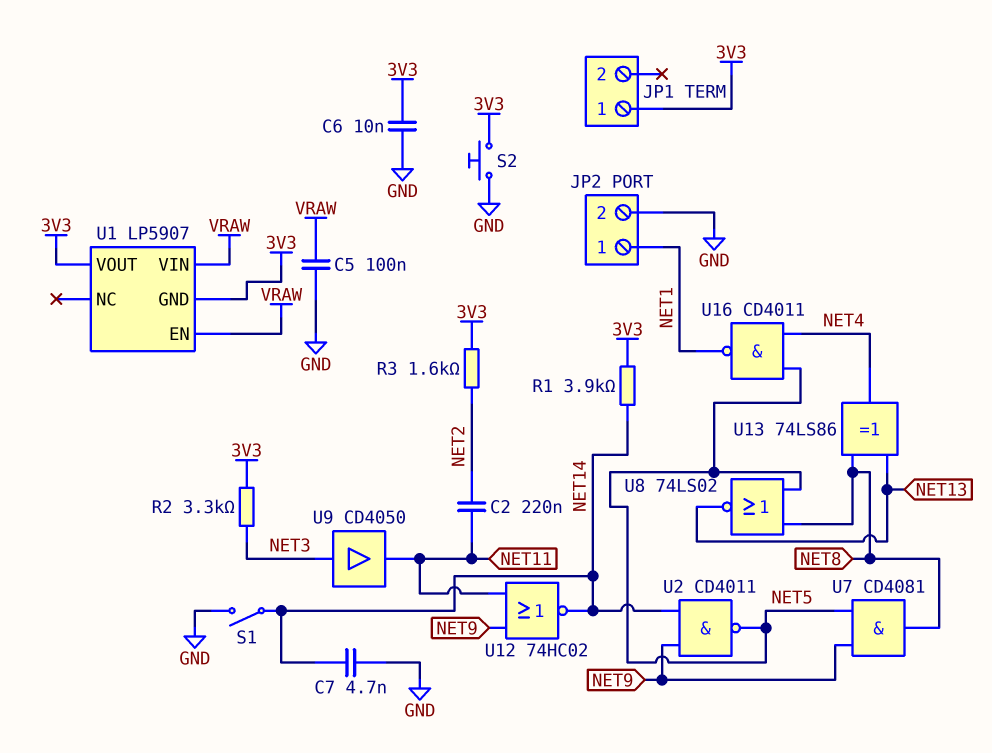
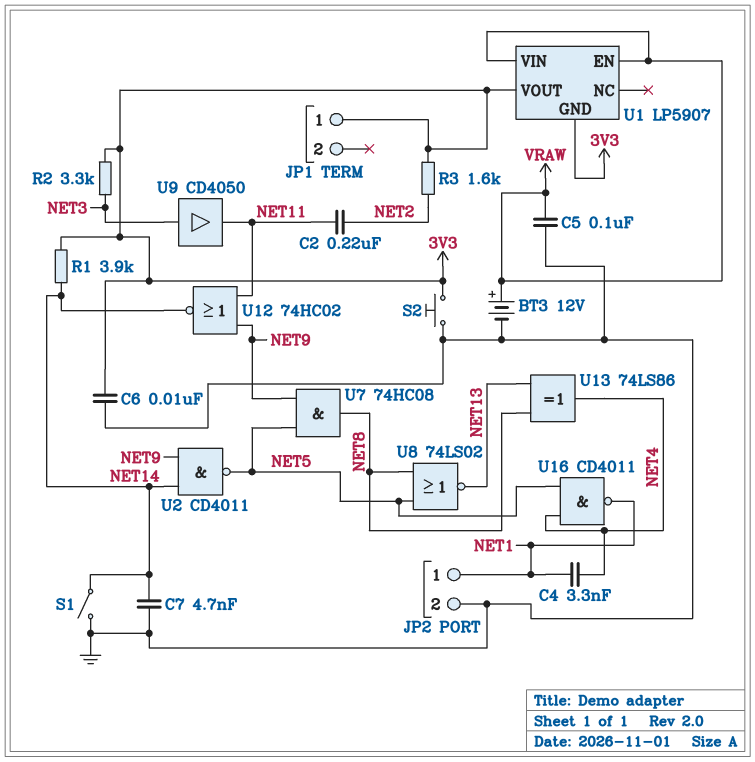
BT3: none -> 12V (plus VRAW, minus GND)
C4: none -> 3.3nF (NET1, NET4)
U7: AND CD4081 (in NET5, in NET9, out NET8) -> AND 74HC08 (in NET5, in NET9, out NET8)

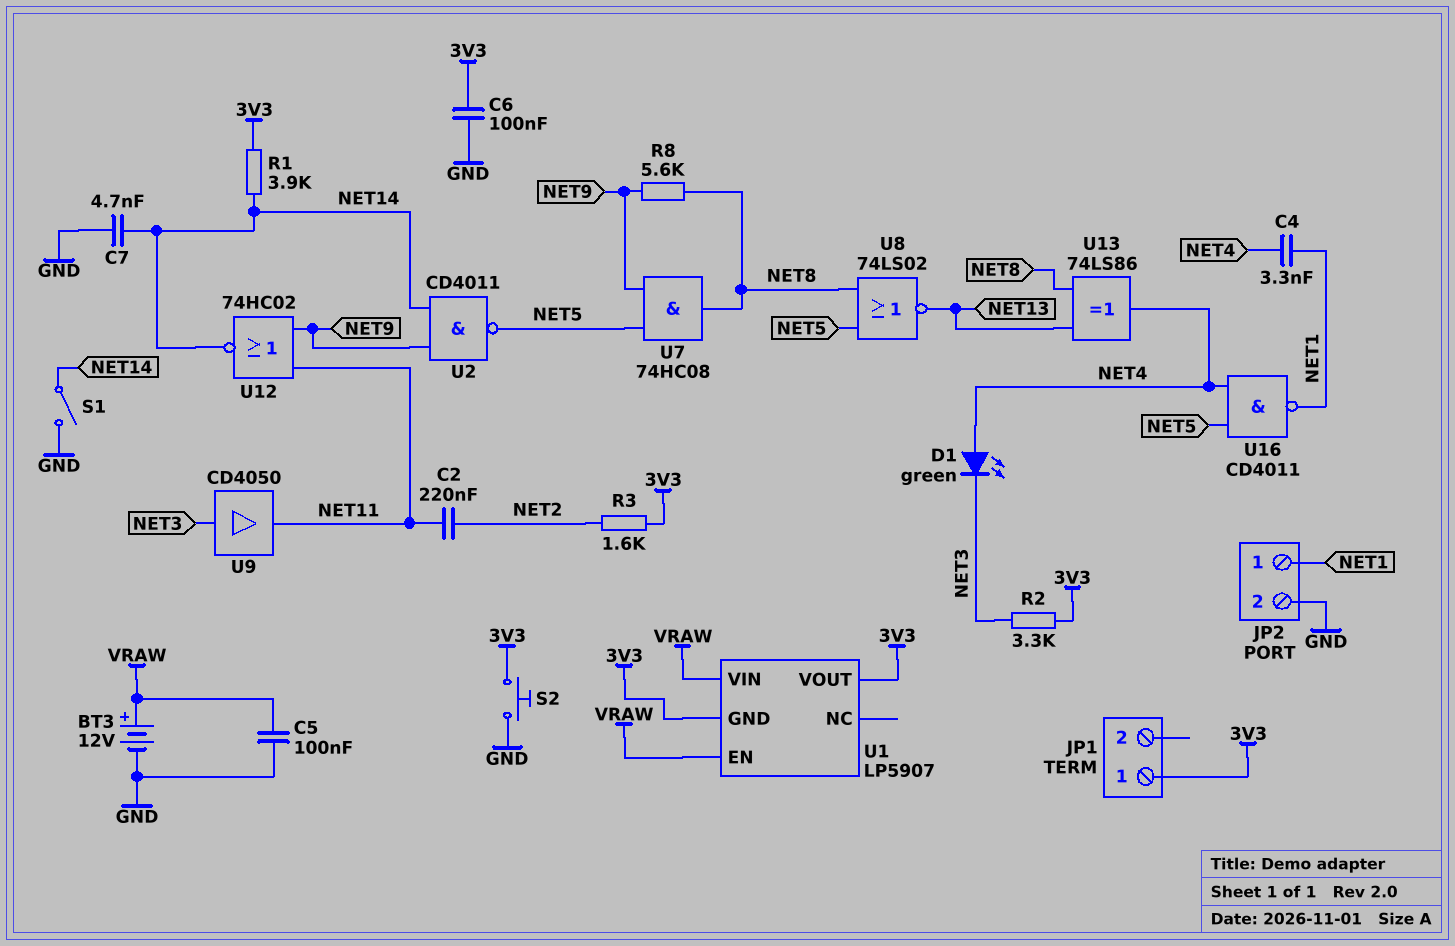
C6: 10nF (3V3, GND) -> 100nF (3V3, GND)
D1: none -> LED green (A NET4, K NET3)
R8: none -> 5.6k (NET8, NET9)

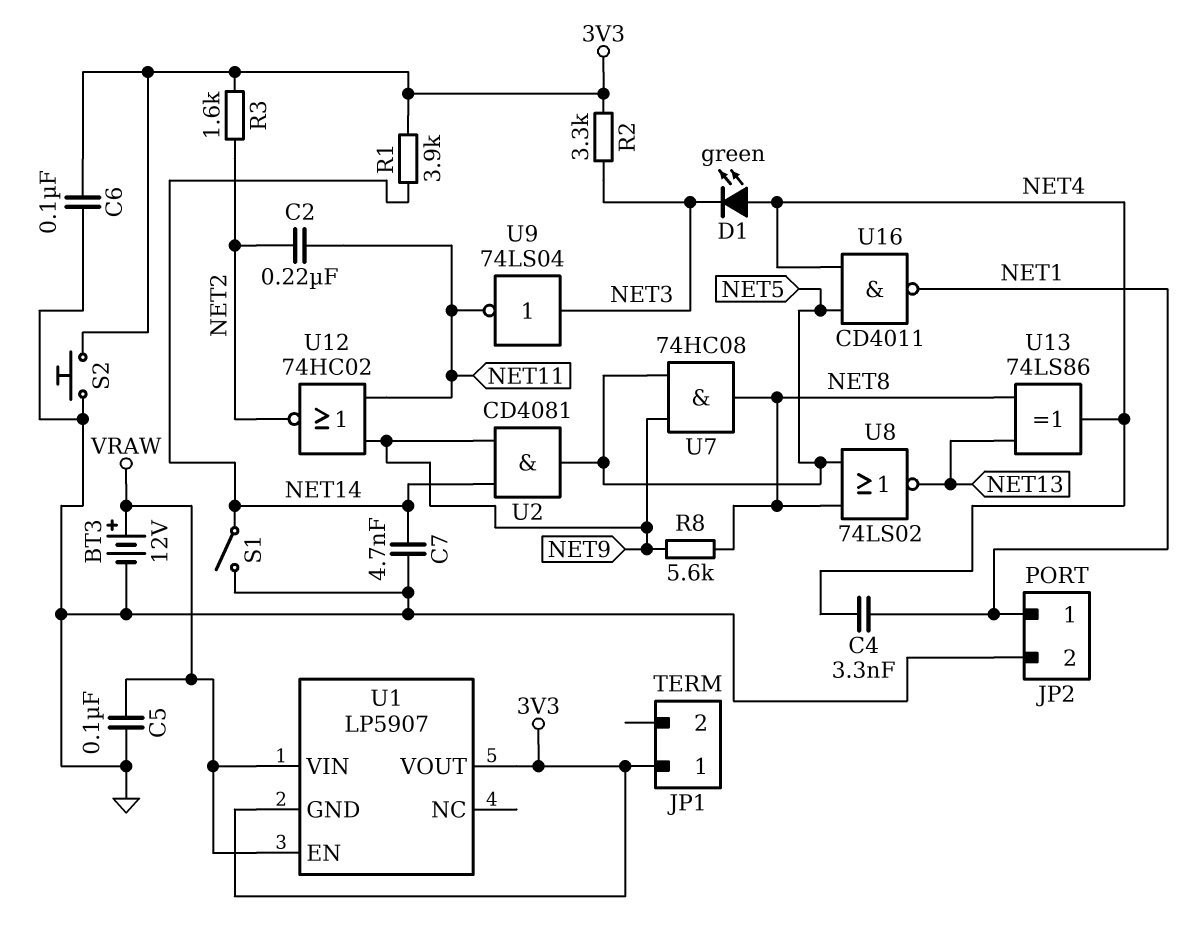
U2: NAND CD4011 (in NET9, in NET14, out NET5) -> AND CD4081 (in NET9, in NET14, out NET5)
U9: buffer CD4050 (in NET3, out NET11) -> NOT 74LS04 (in NET3, out NET11)
U12: NOR 74HC02 (in NET9, in NET11, out NET14) -> NOR 74HC02 (in NET9, in NET11, out NET2)

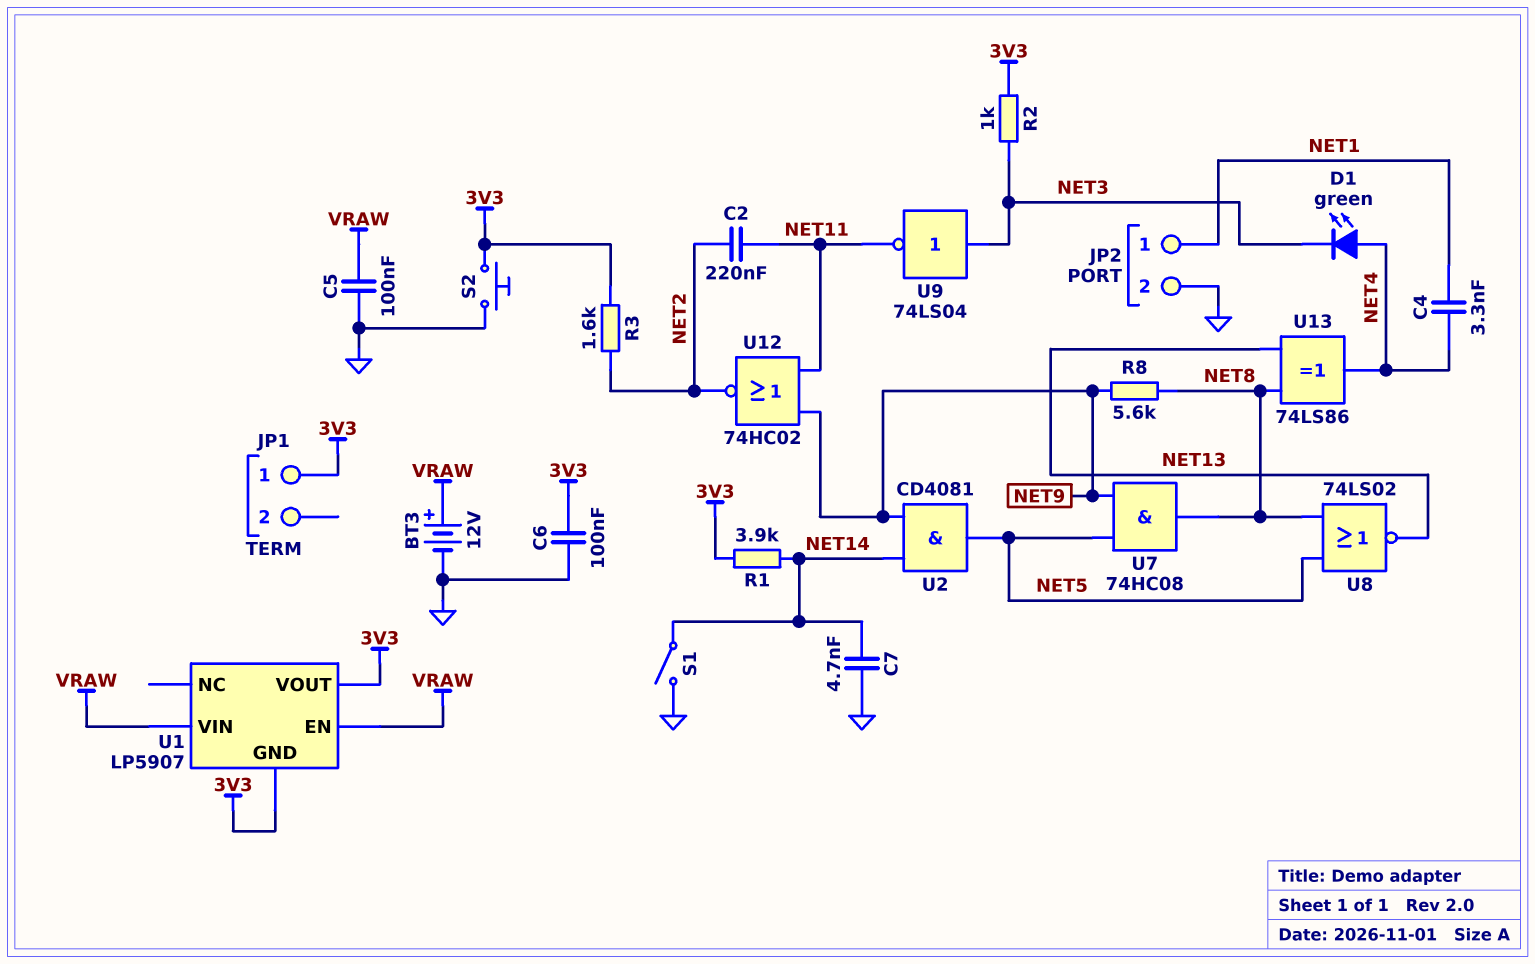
R2: 3.3k (3V3, NET3) -> 1k (3V3, NET3)
U16: NAND CD4011 (in NET4, in NET5, out NET1) -> none

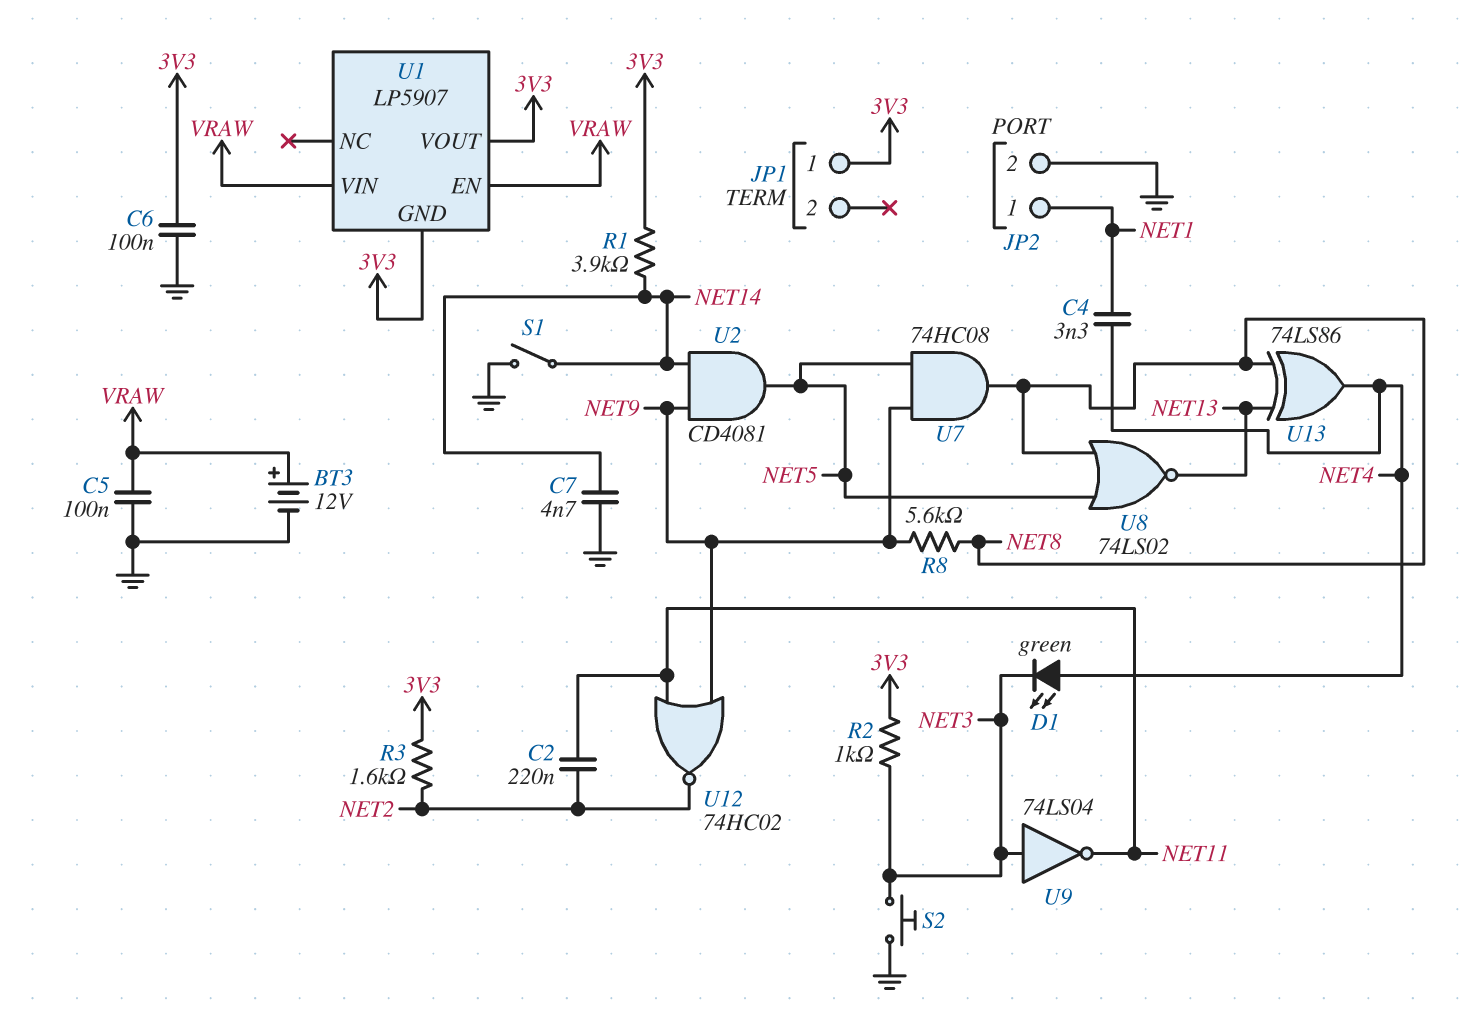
S2: button (3V3, GND) -> button (GND, NET3)

